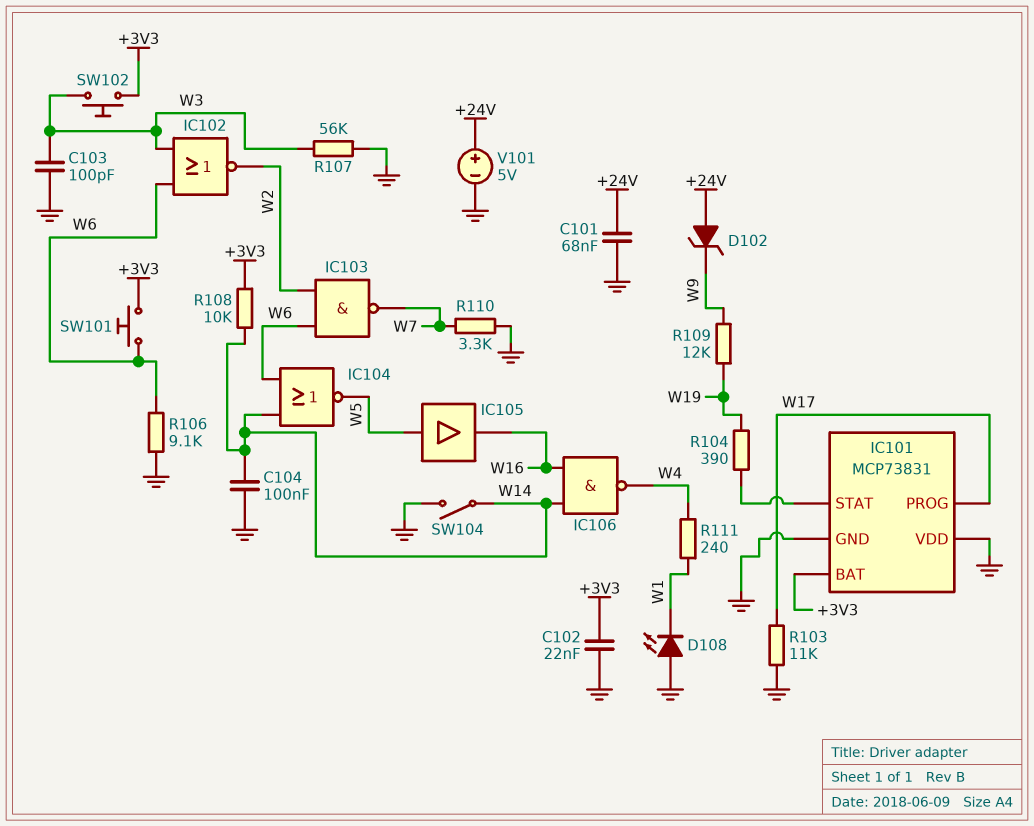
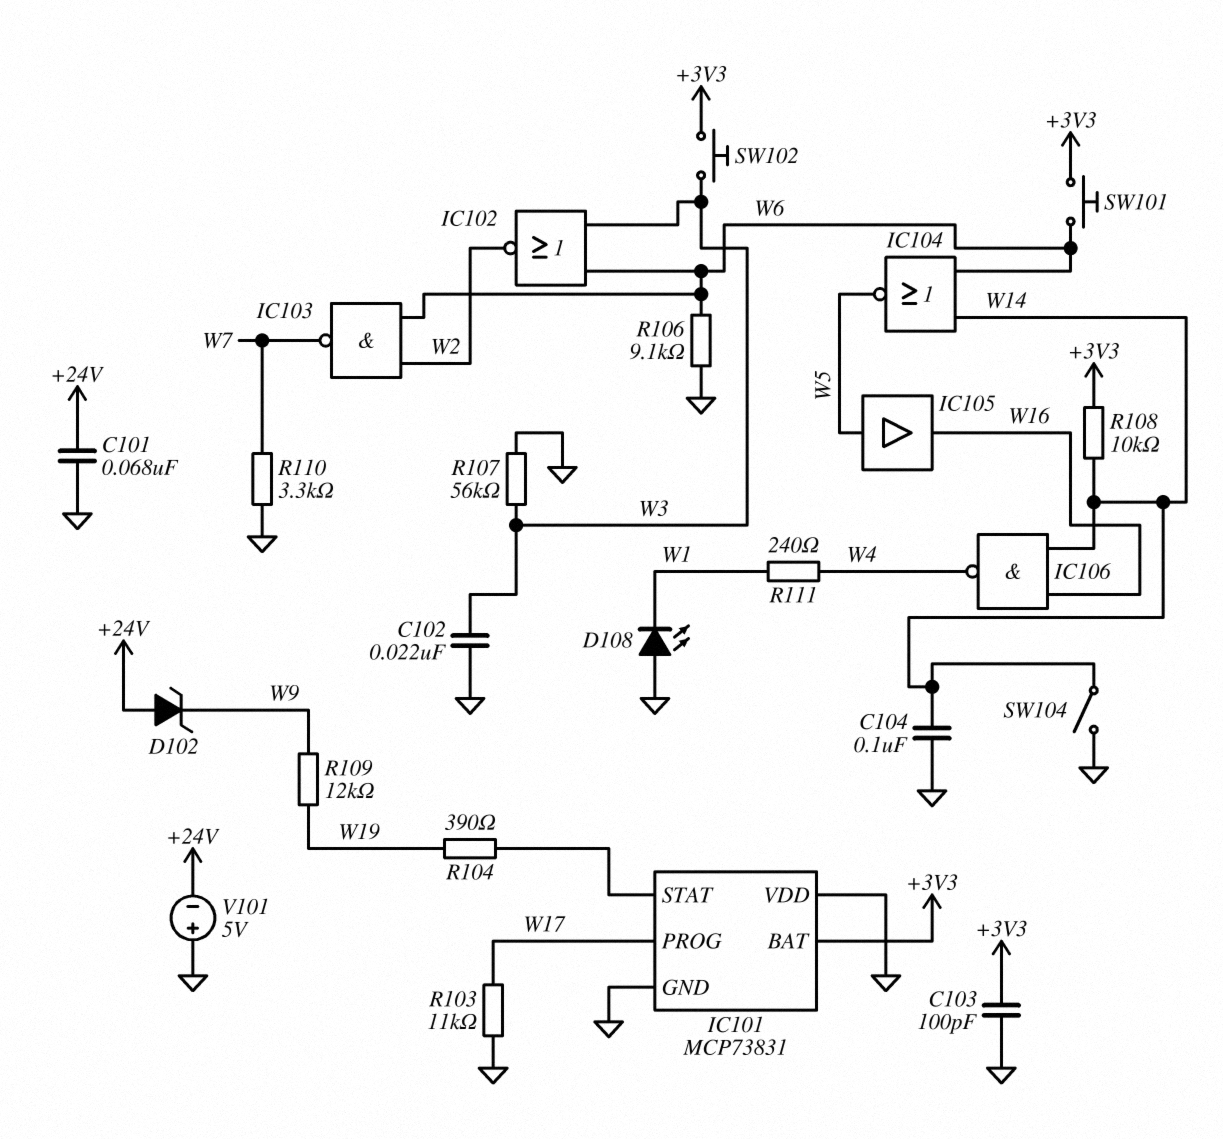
C102: 22nF (+3V3, GND) -> 22nF (GND, W3)
C103: 100pF (GND, W3) -> 100pF (+3V3, GND)
V101: 5V (plus +24V, minus GND) -> 5V (plus GND, minus +24V)

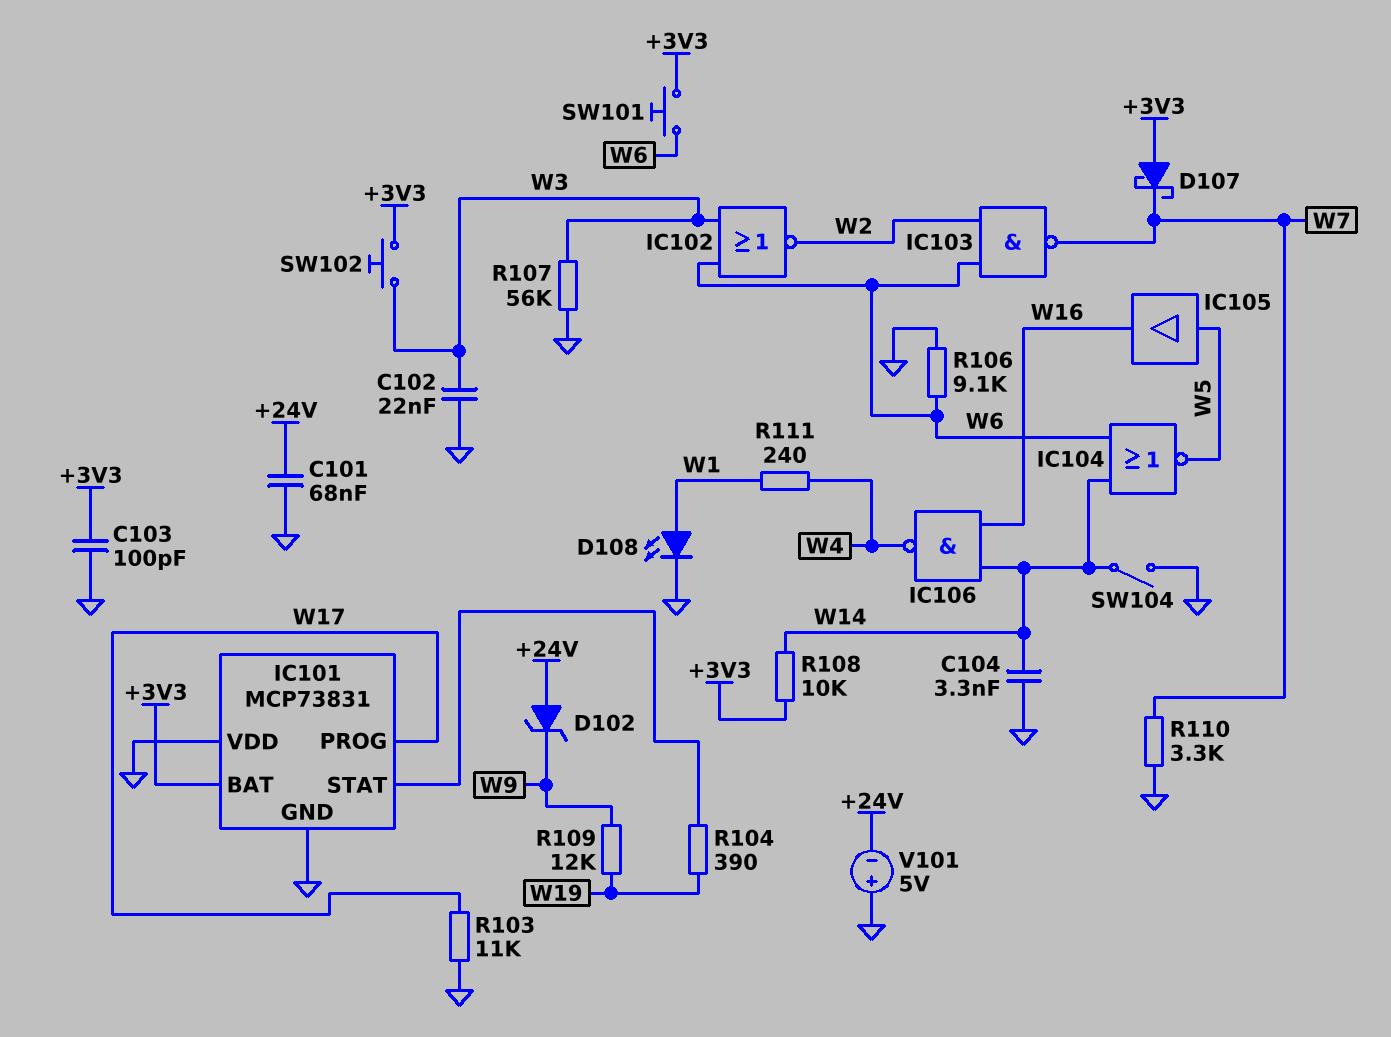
C104: 100nF (GND, W14) -> 3.3nF (GND, W14)
D107: none -> schottky (A +3V3, K W7)
D108: LED (A GND, K W1) -> LED (A W1, K GND)

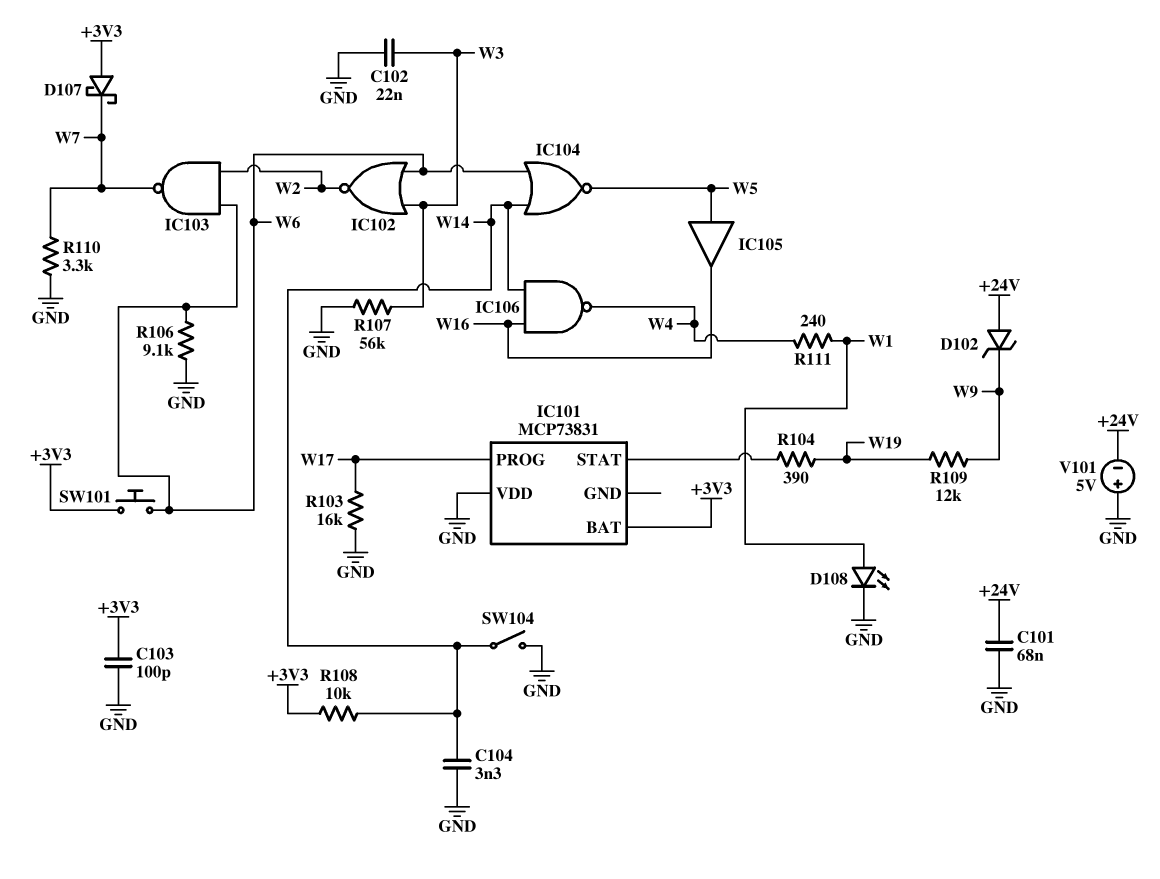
IC101 pin GND: GND -> none
R103: 11k (GND, W17) -> 16k (GND, W17)
SW102: button (+3V3, W3) -> none

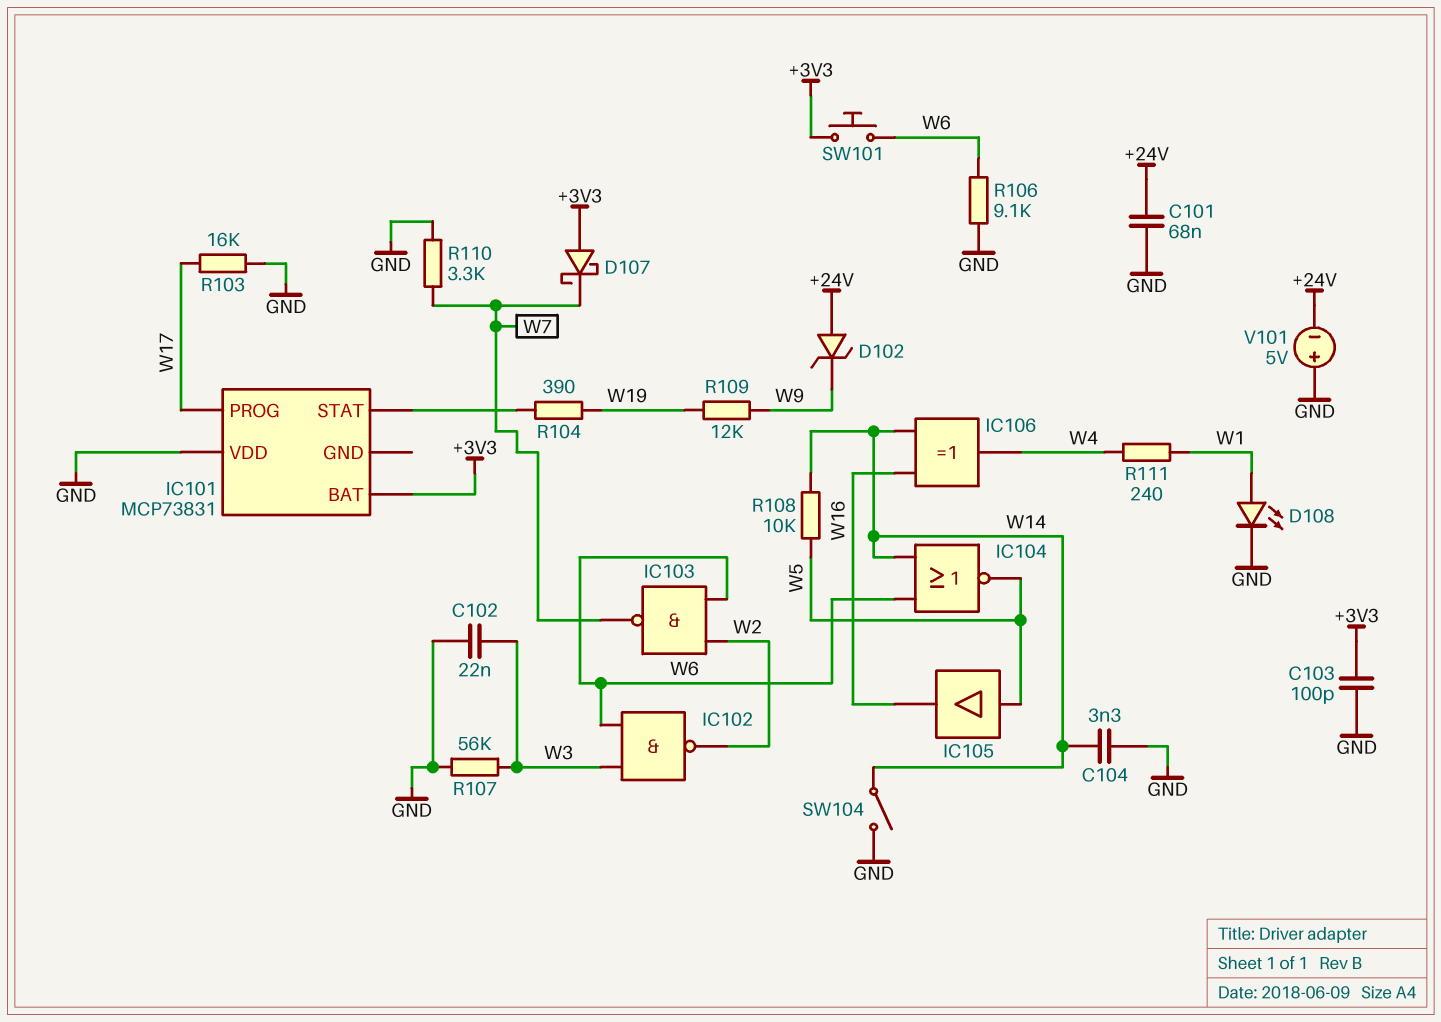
IC102: NOR (in W3, in W6, out W2) -> NAND (in W3, in W6, out W2)
IC106: NAND (in W14, in W16, out W4) -> XOR (in W14, in W16, out W4)
R108: 10k (+3V3, W14) -> 10k (W5, W14)

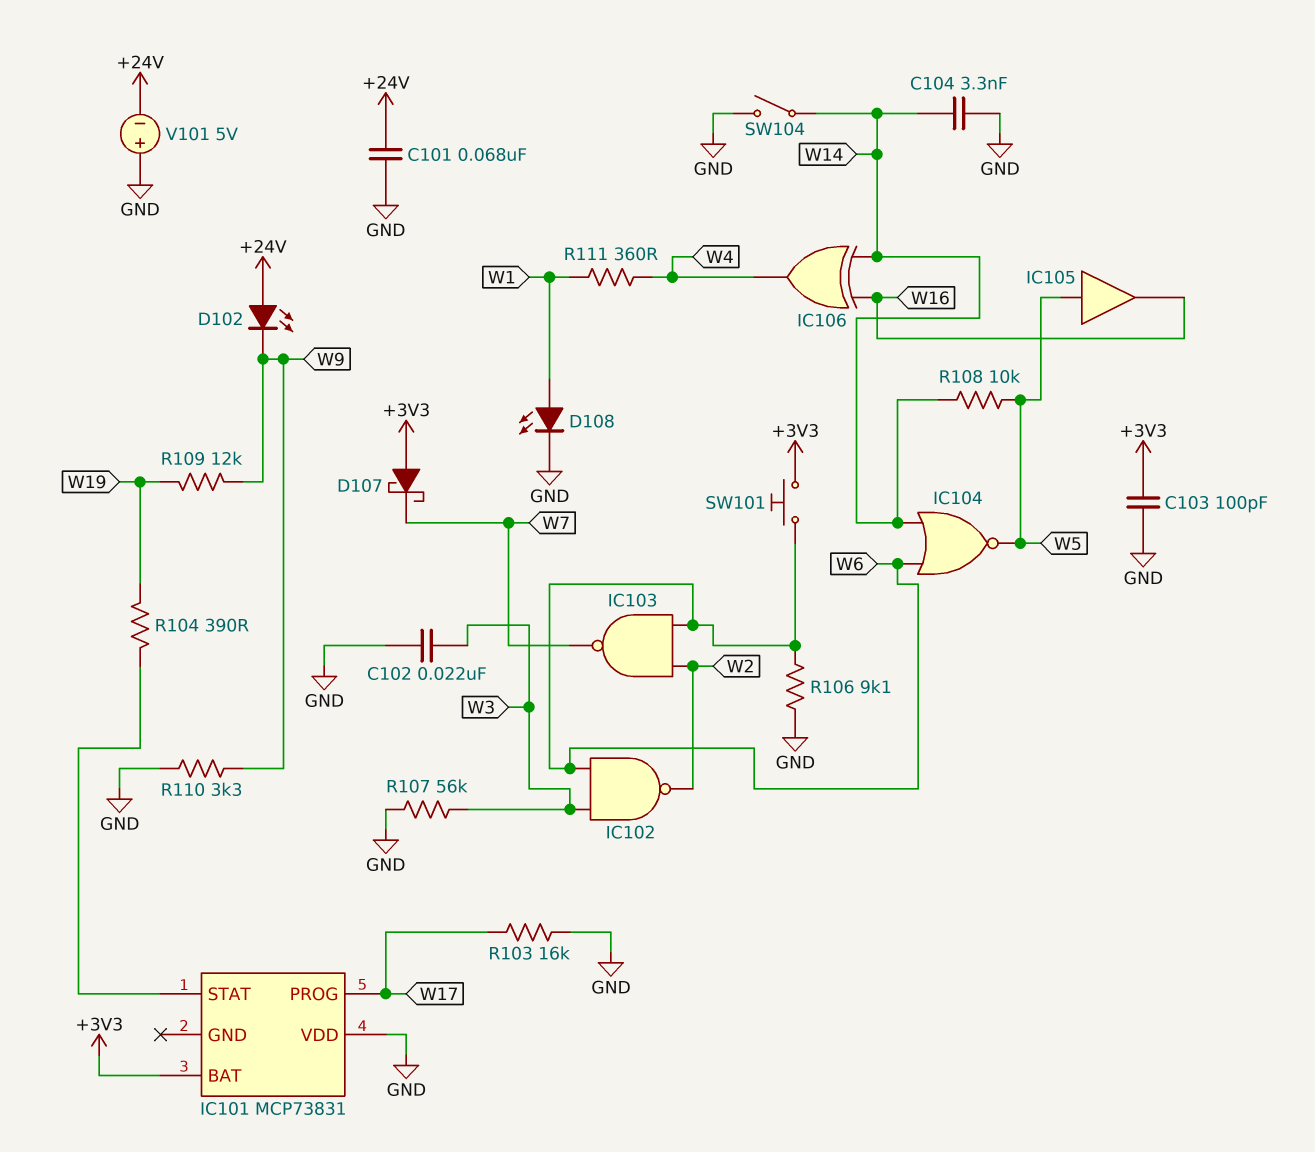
D102: zener (A +24V, K W9) -> LED (A +24V, K W9)
R110: 3.3k (GND, W7) -> 3.3k (GND, W9)
R111: 240 (W1, W4) -> 360 (W1, W4)

